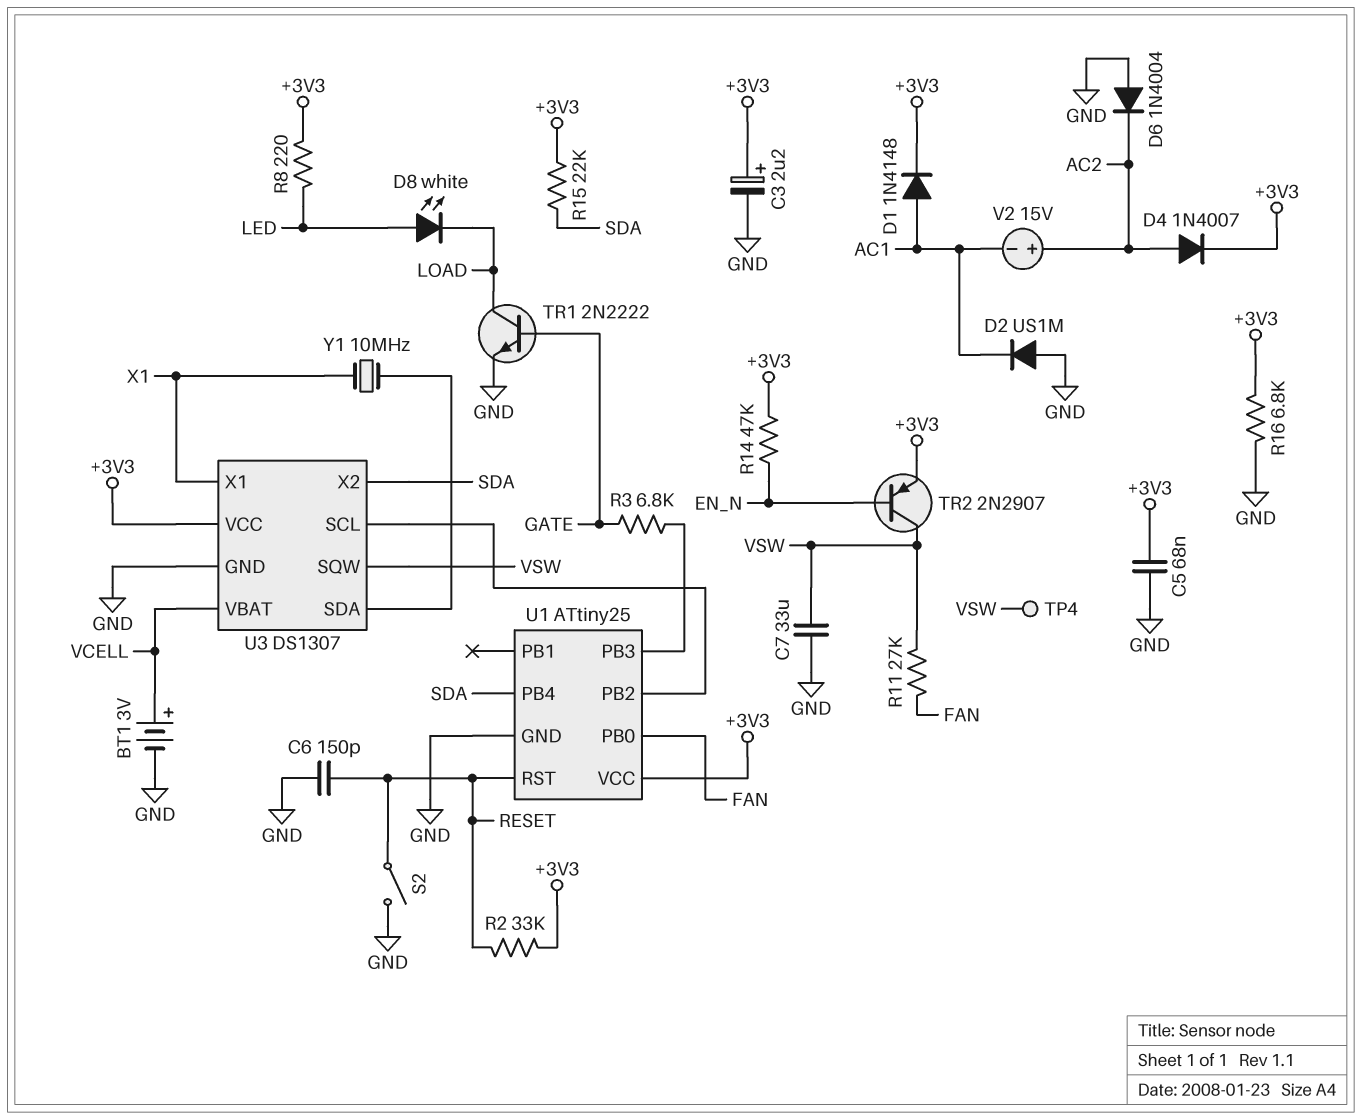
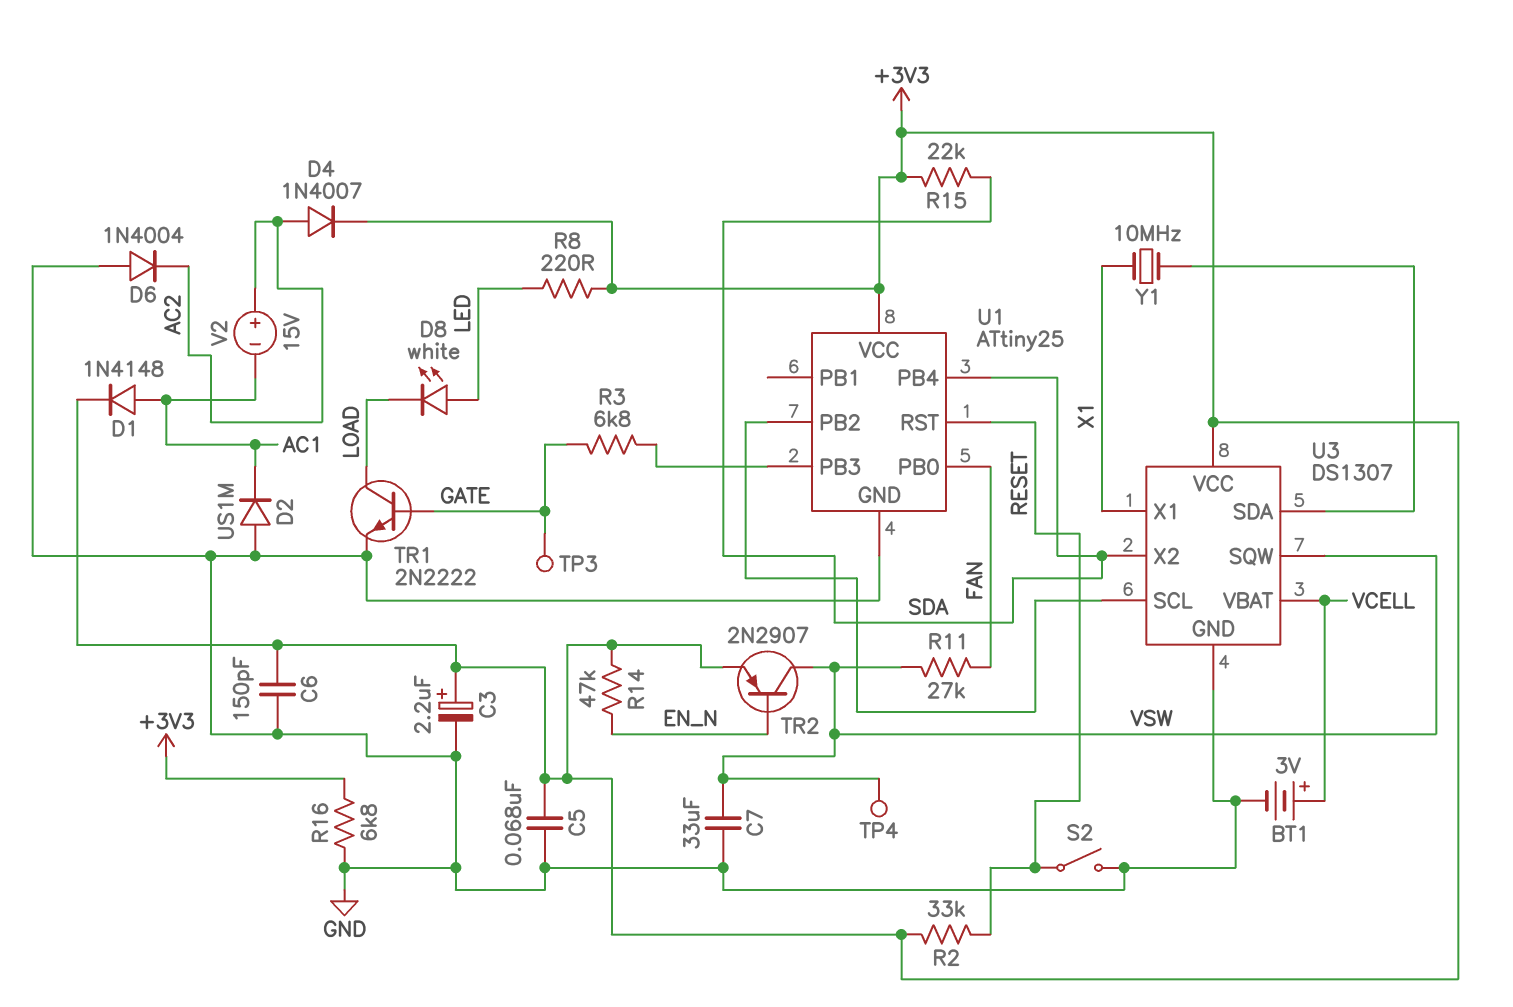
C6: 150pF (GND, RESET) -> 150pF (+3V3, GND)
TP3: none -> test point (GATE)

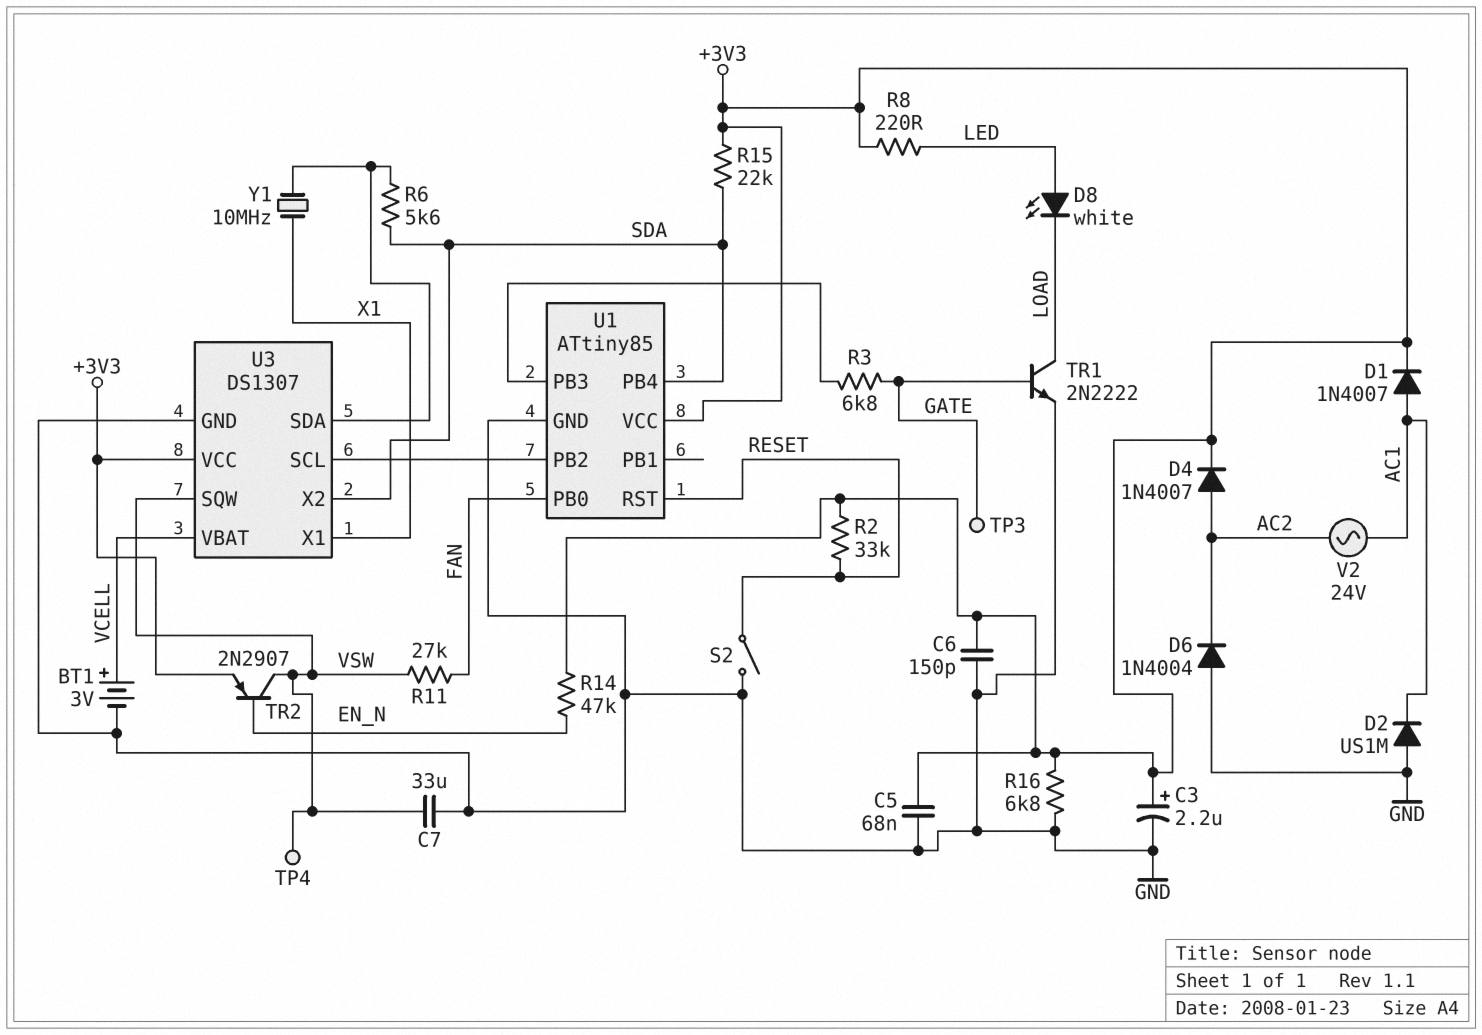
D1: diode 1N4148 (A AC1, K +3V3) -> diode 1N4007 (A AC1, K +3V3)
R6: none -> 5.6k (SDA, U3/SDA)
U1: ATtiny25 -> ATtiny85
V2: 15V (plus AC2, minus AC1) -> AC 24V (AC1, AC2)

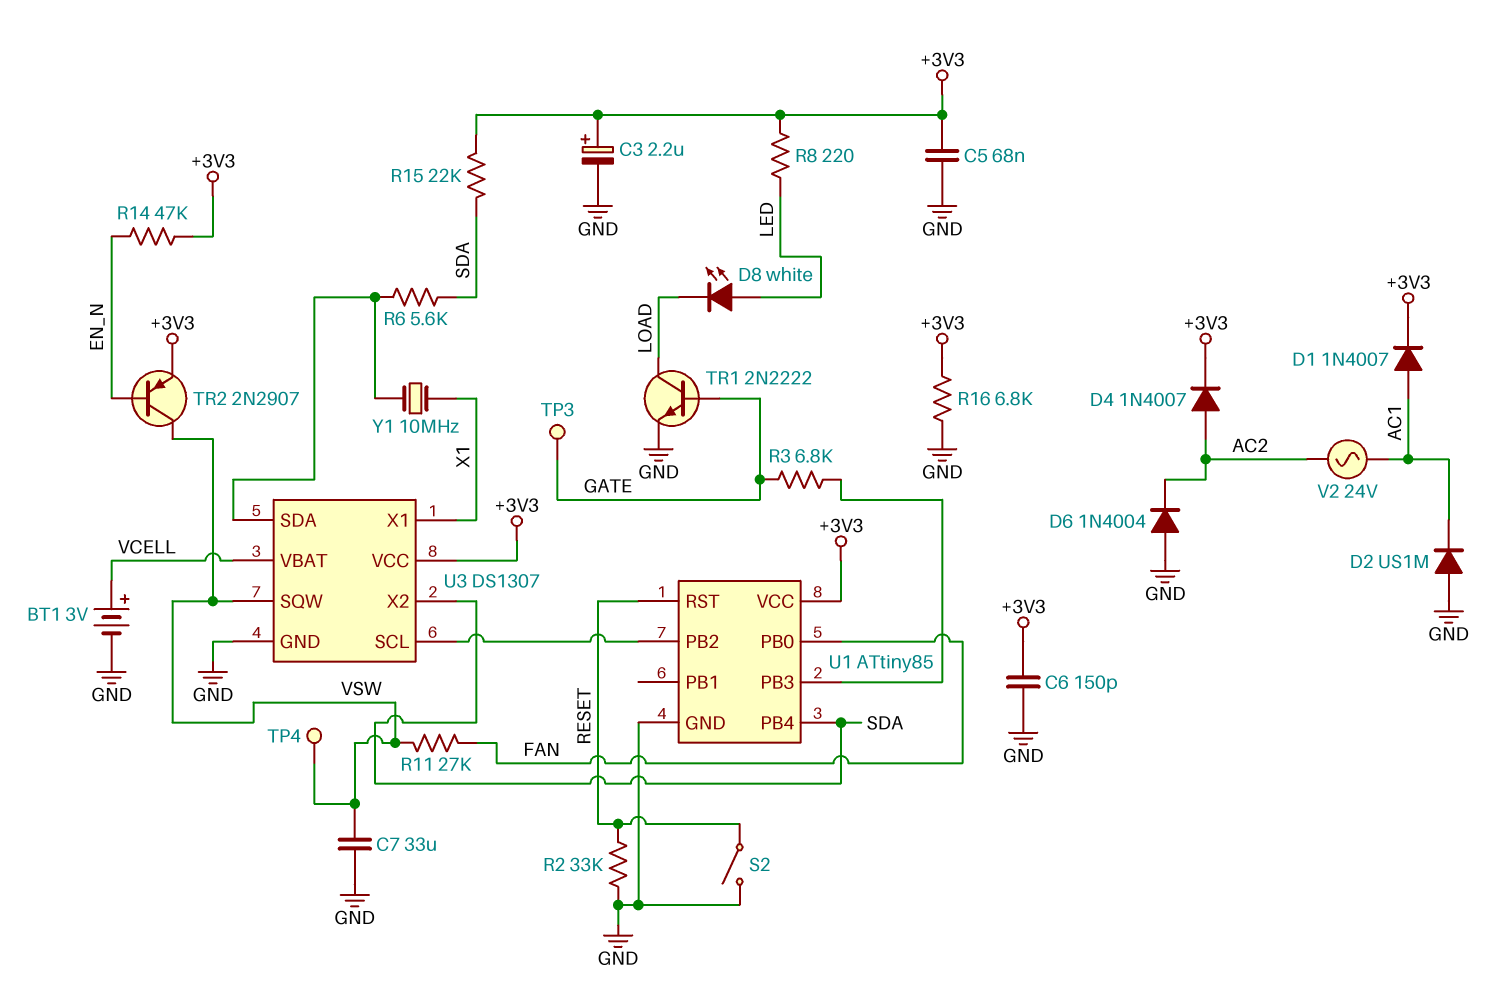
R2: 33k (+3V3, RESET) -> 33k (GND, RESET)

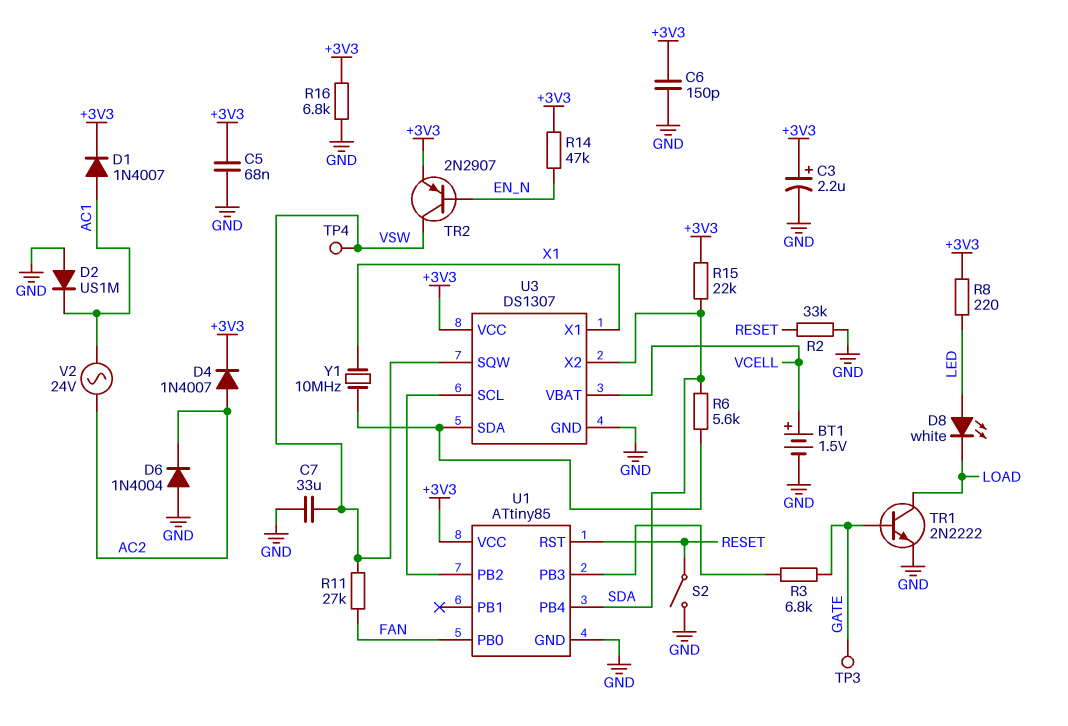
BT1: 3V (plus VCELL, minus GND) -> 1.5V (plus VCELL, minus GND)

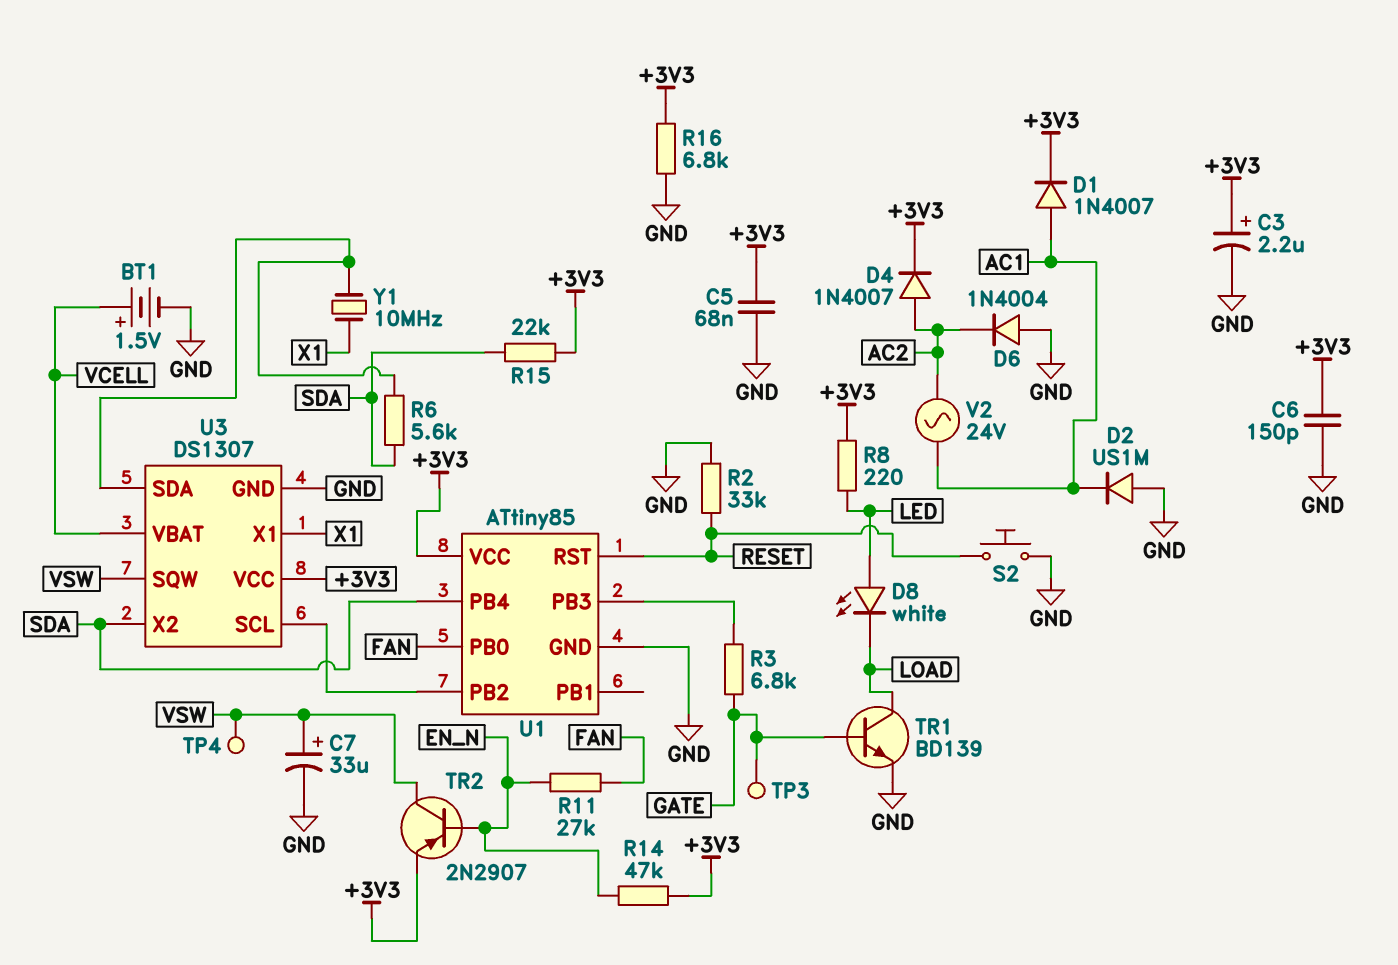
C7: 33uF (GND, VSW) -> 33uF (plus VSW, minus GND)
R11: 27k (FAN, VSW) -> 27k (EN_N, FAN)
S2: switch (GND, RESET) -> button (GND, RESET)
TR1: NPN 2N2222 (B GATE, C LOAD, E GND) -> NPN BD139 (B GATE, C LOAD, E GND)

